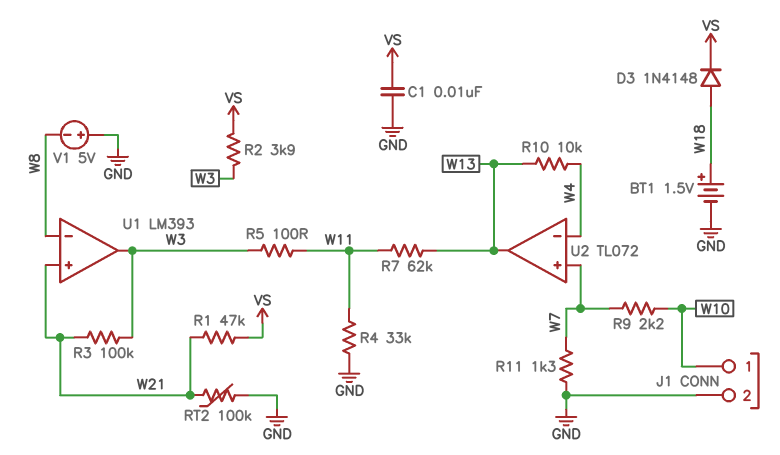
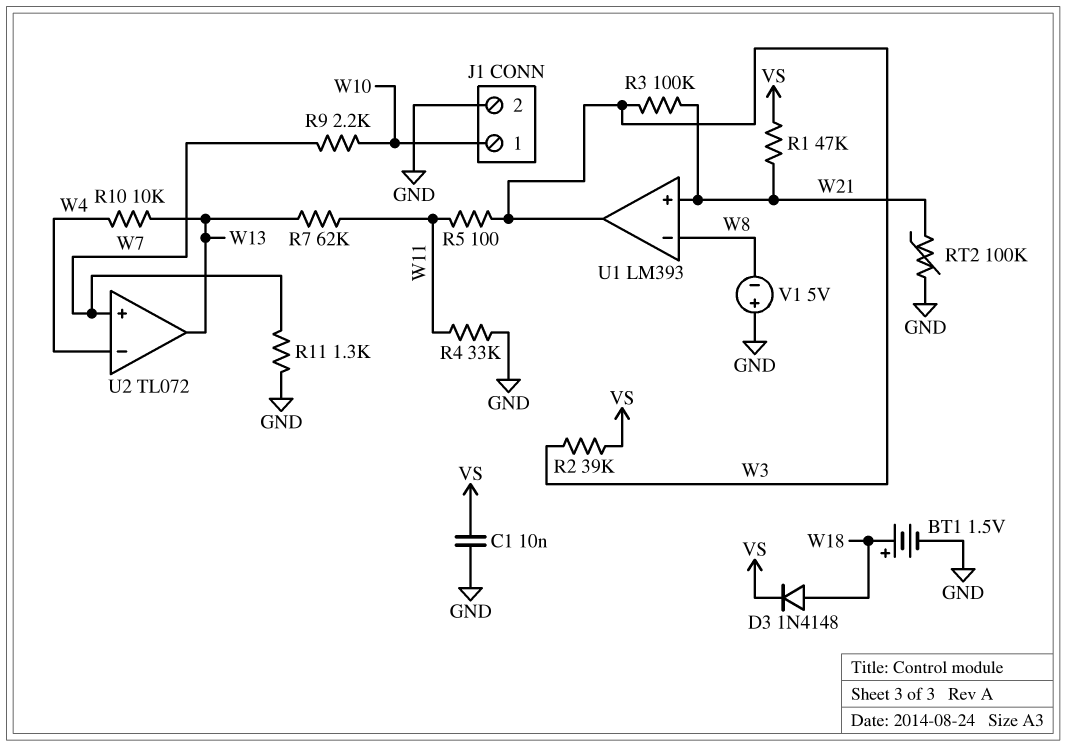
R2: 3.9k (VS, W3) -> 39k (VS, W3)

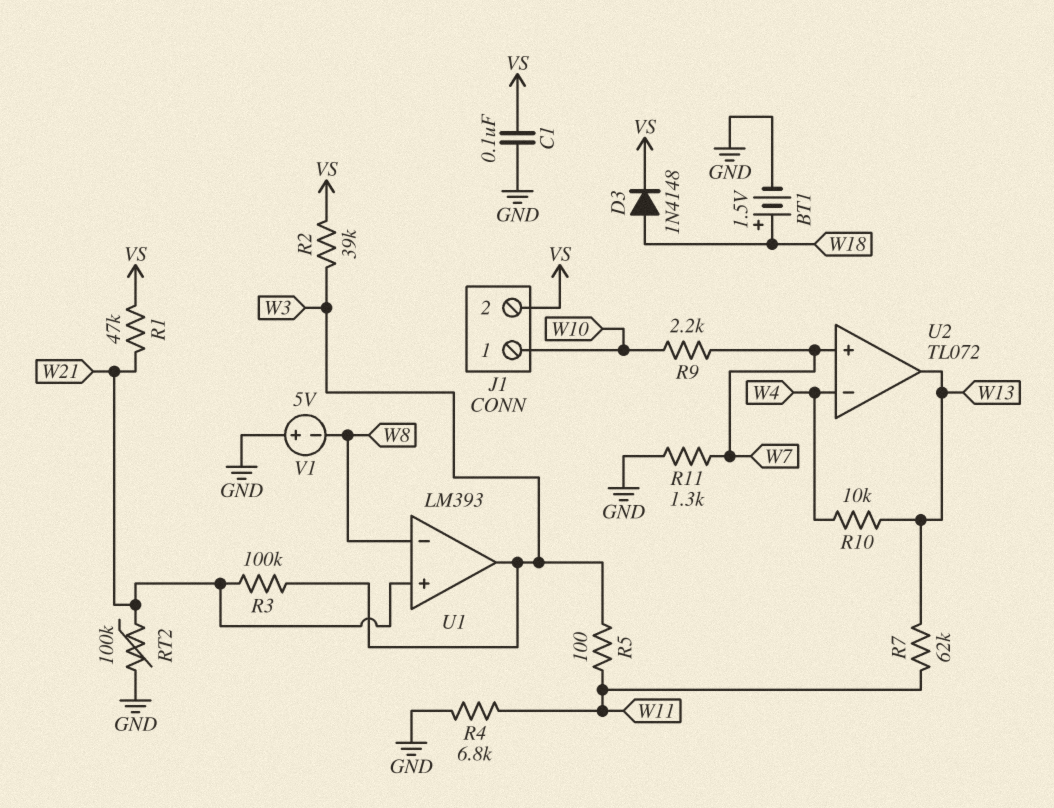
C1: 10nF (GND, VS) -> 100nF (GND, VS)
J1 pin 2: GND -> VS
R4: 33k (GND, W11) -> 6.8k (GND, W11)

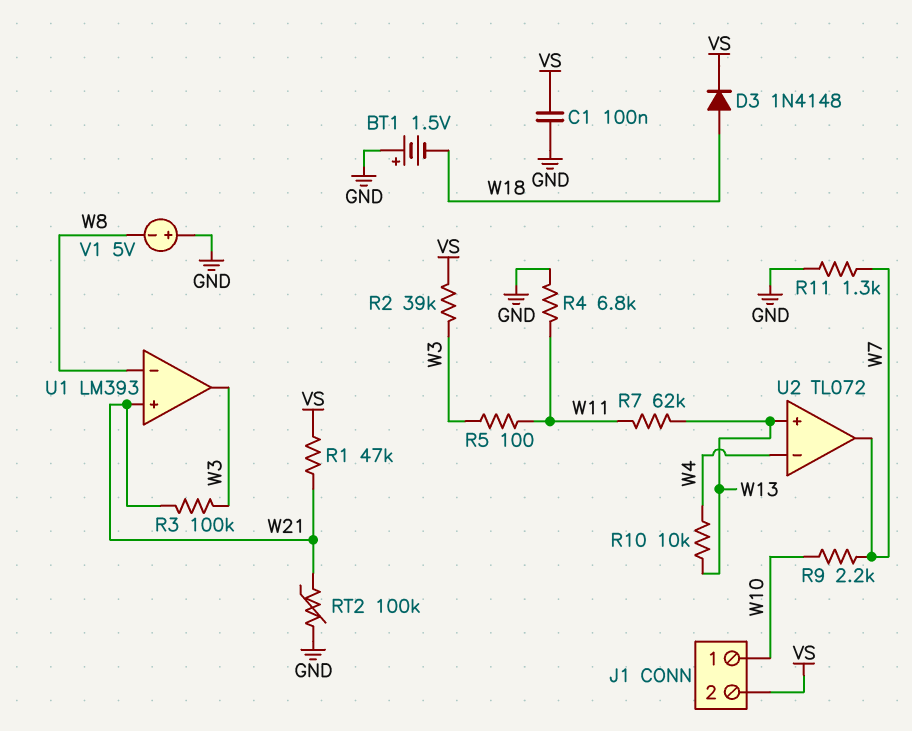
BT1: 1.5V (plus W18, minus GND) -> 1.5V (plus GND, minus W18)
U2 pin in+: W7 -> W13
U2 pin out: W13 -> W7

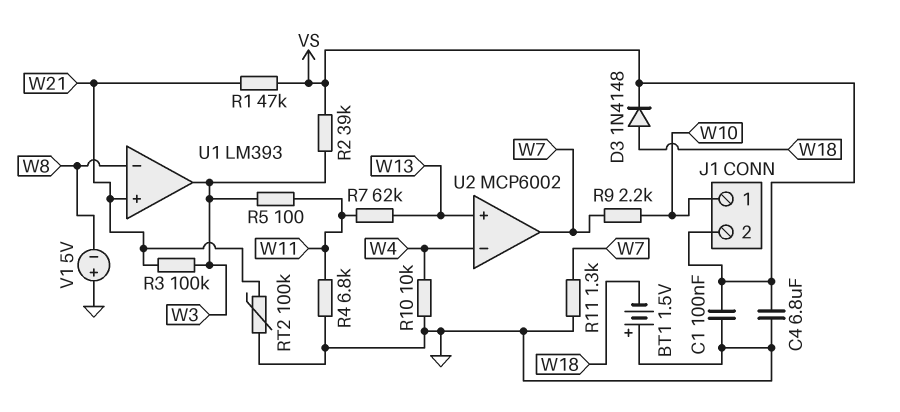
C4: none -> 6.8uF (GND, VS)
R10: 10k (W4, W13) -> 10k (GND, W4)
U2: TL072 -> MCP6002

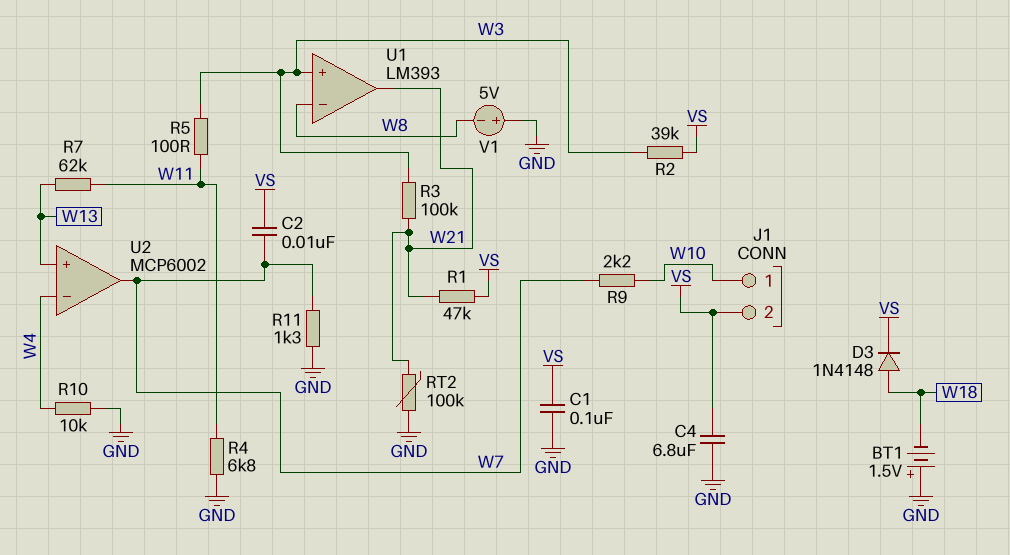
C2: none -> 10nF (VS, W7)
U1 pin in+: W21 -> W3
U1 pin out: W3 -> W21

